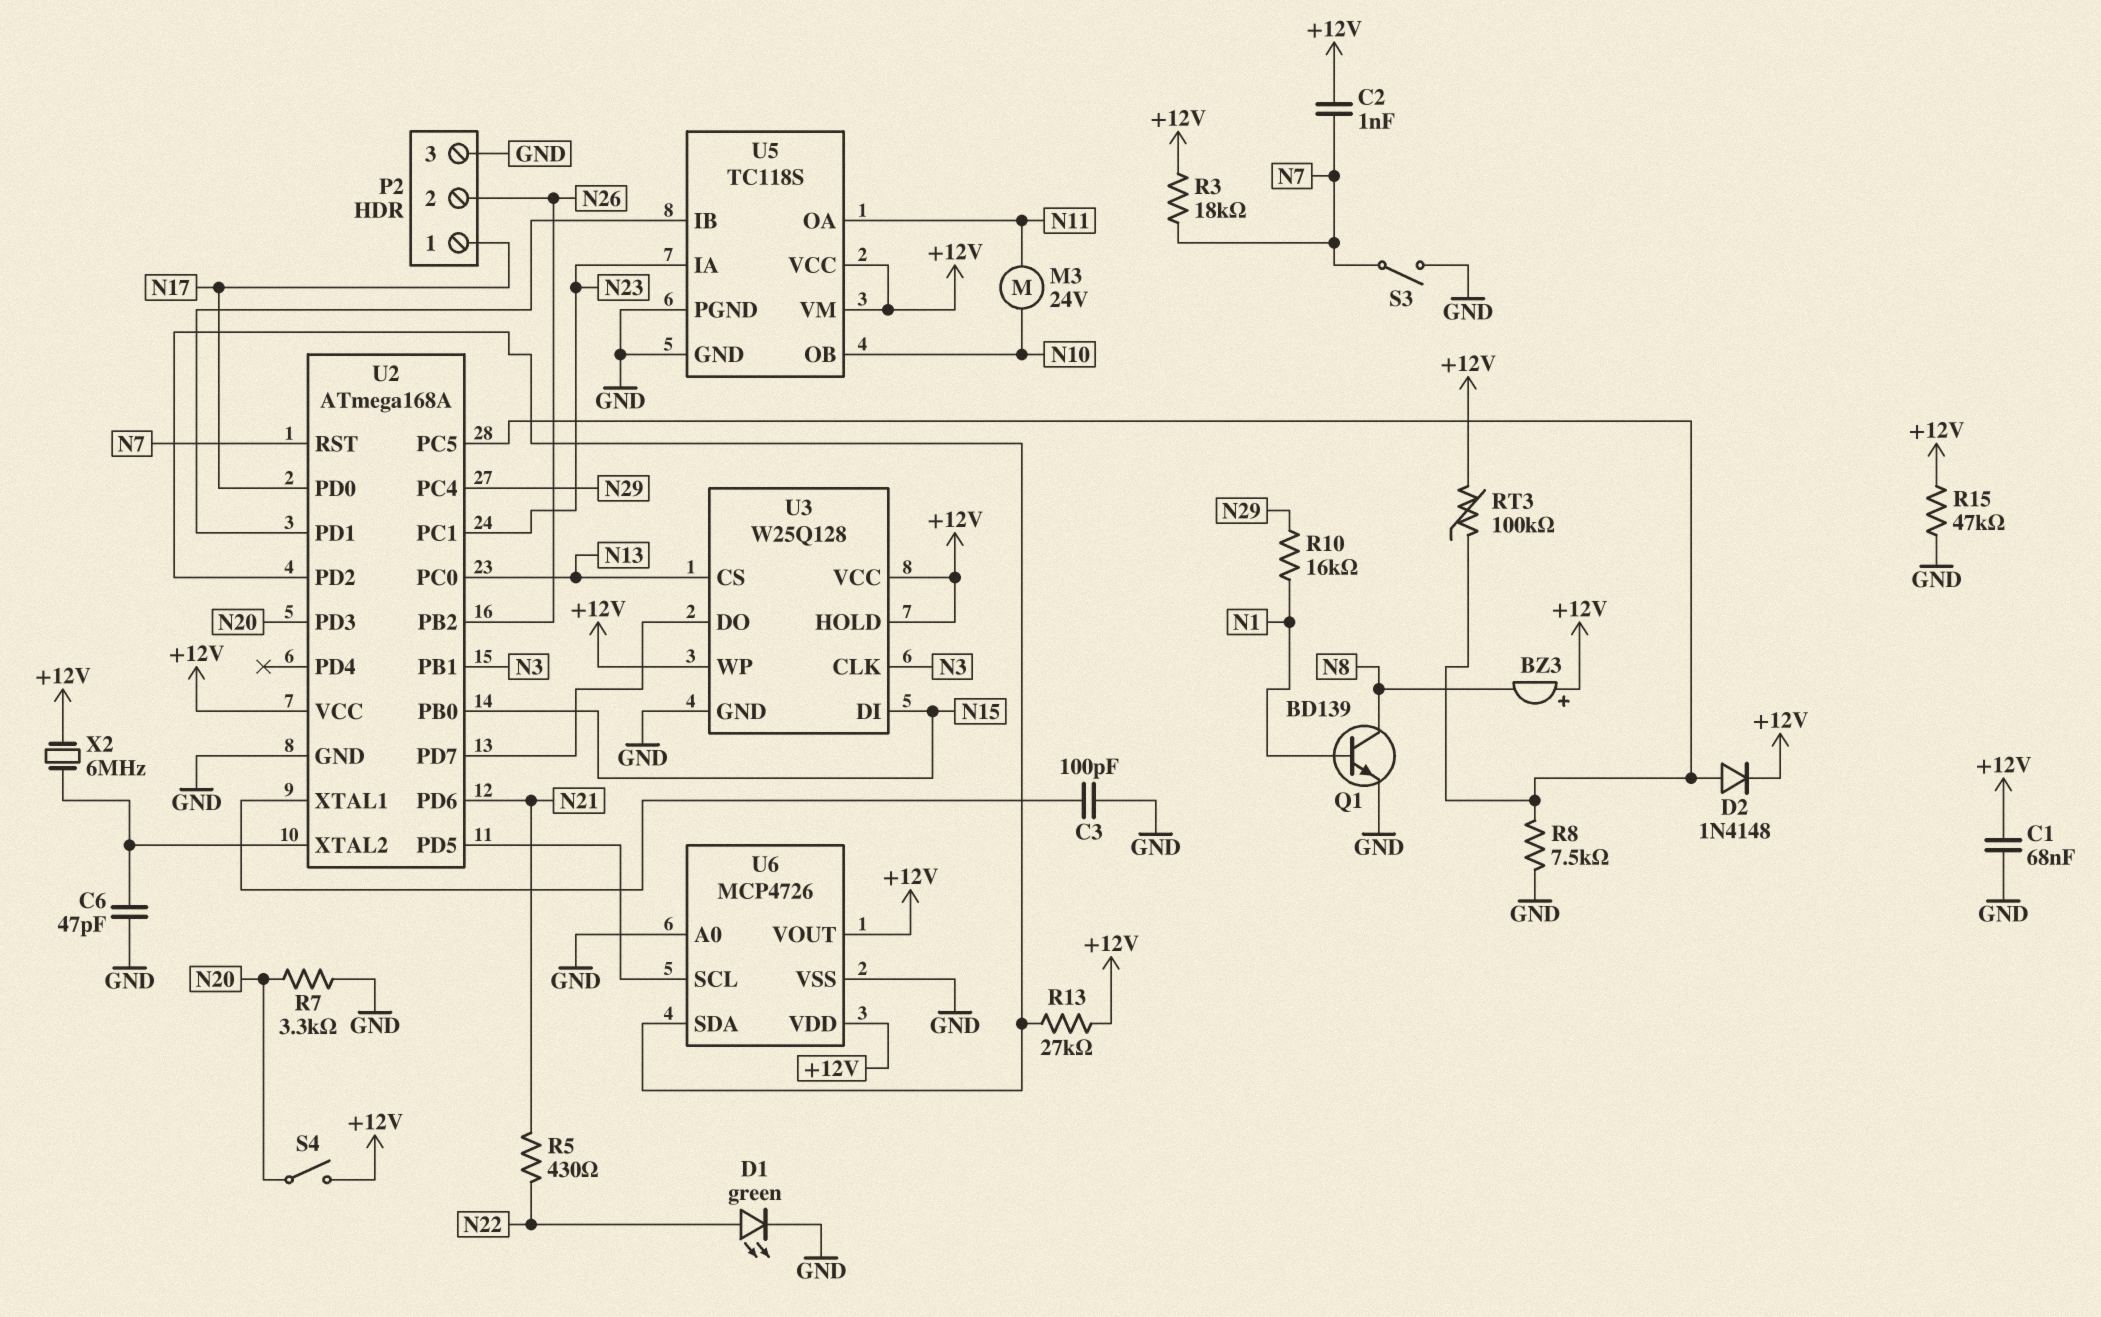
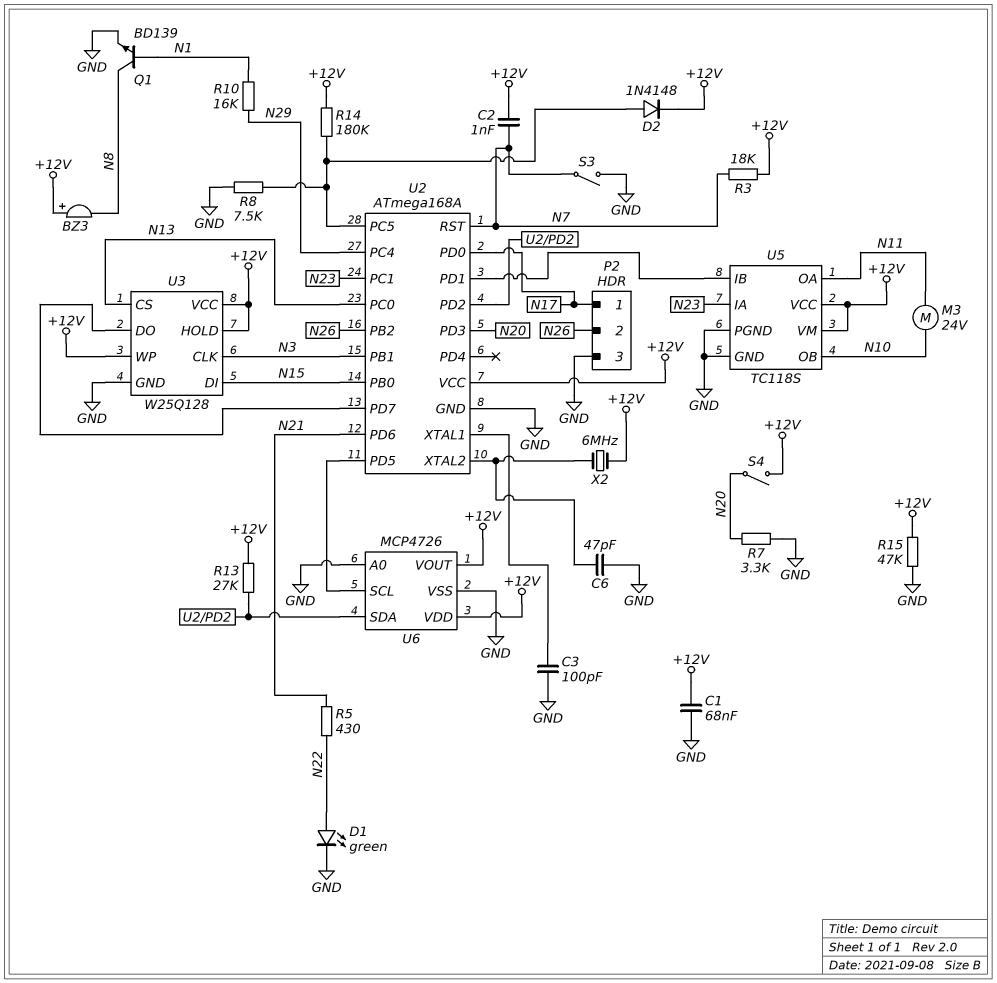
R14: none -> 180k (+12V, U2/PC5)
RT3: 100k (+12V, U2/PC5) -> none

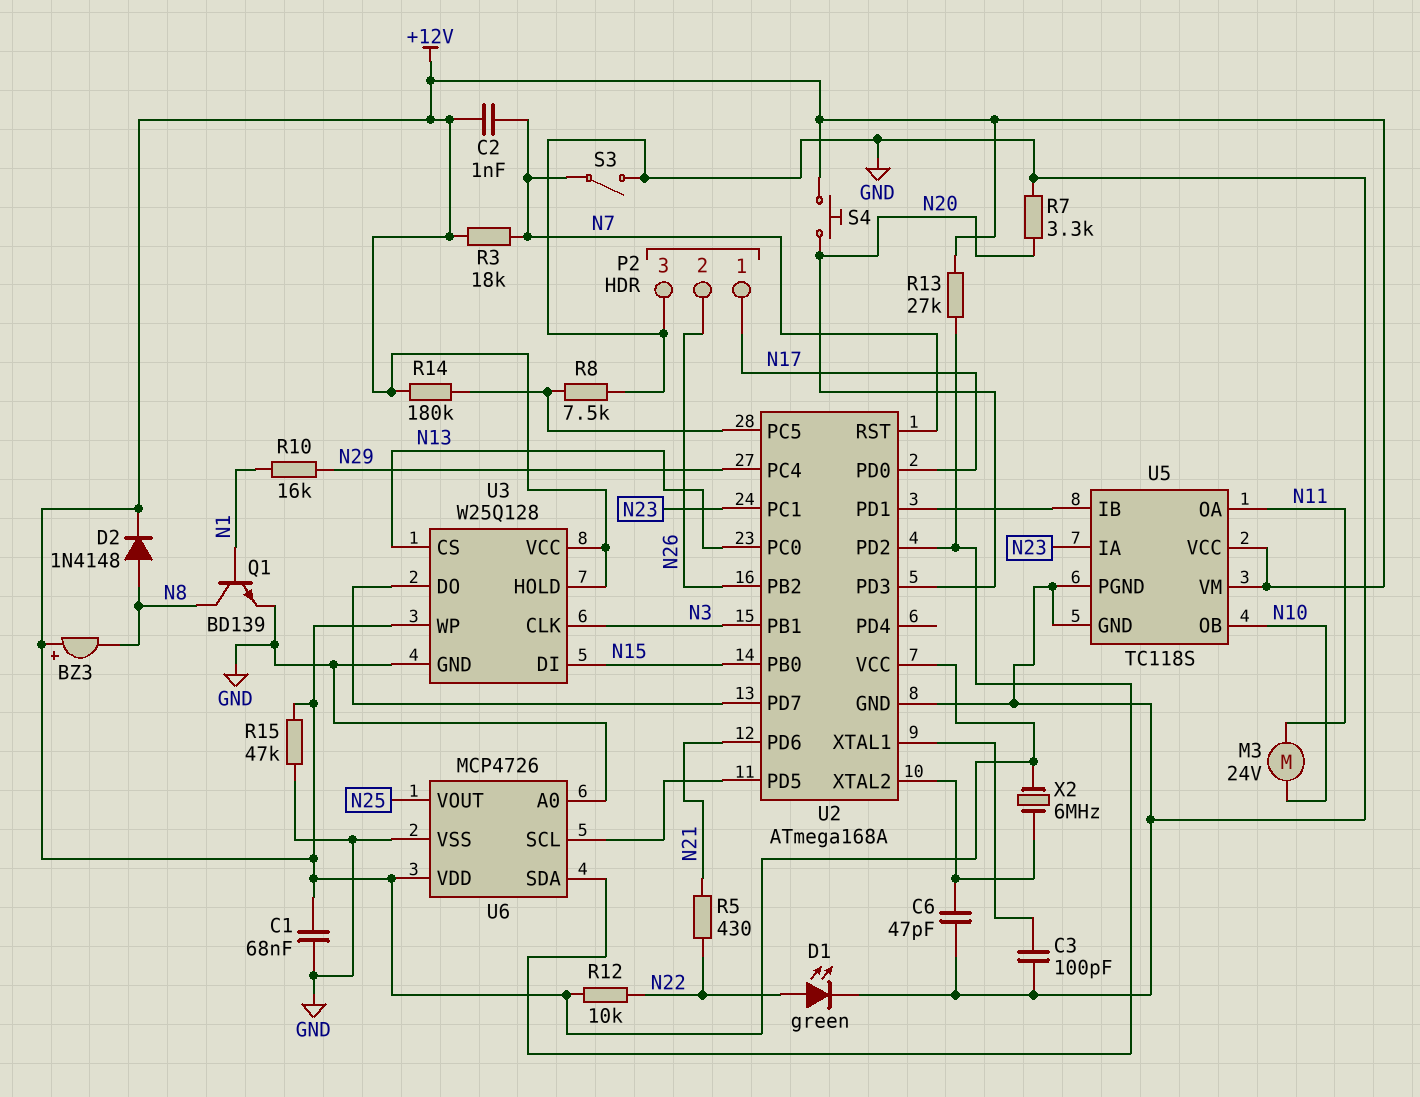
D2: diode 1N4148 (A U2/PC5, K +12V) -> diode 1N4148 (A N8, K +12V)
R12: none -> 10k (+12V, N22)
S4: switch (+12V, N20) -> button (+12V, N20)
U6 pin VOUT: +12V -> N25

